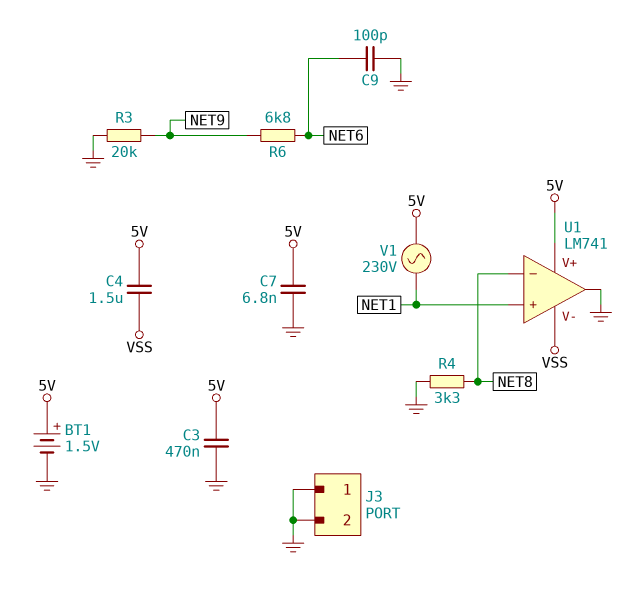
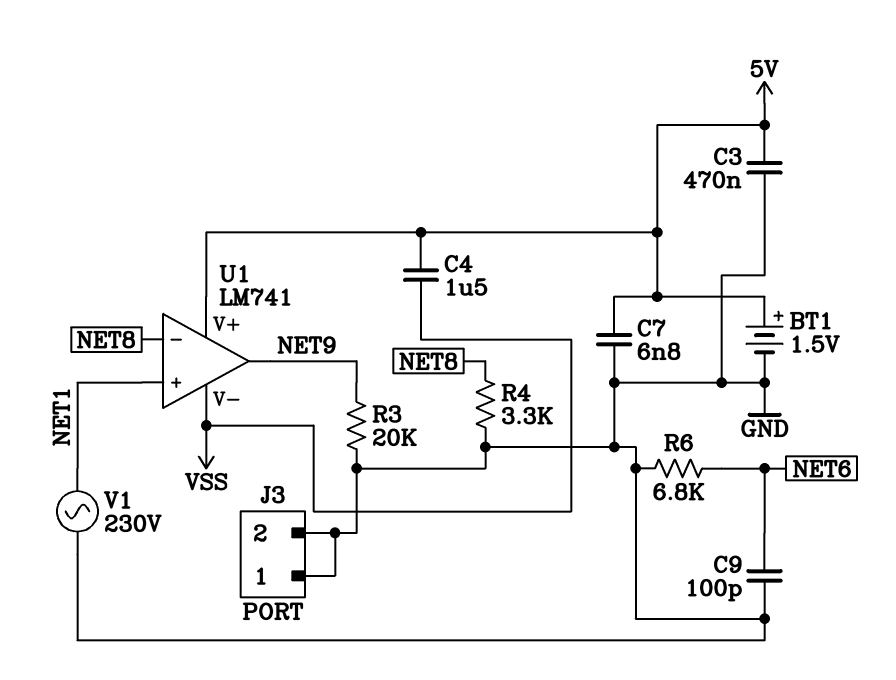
R6: 6.8k (NET6, NET9) -> 6.8k (GND, NET6)
U1 pin out: GND -> NET9
V1: AC 230V (5V, NET1) -> AC 230V (GND, NET1)

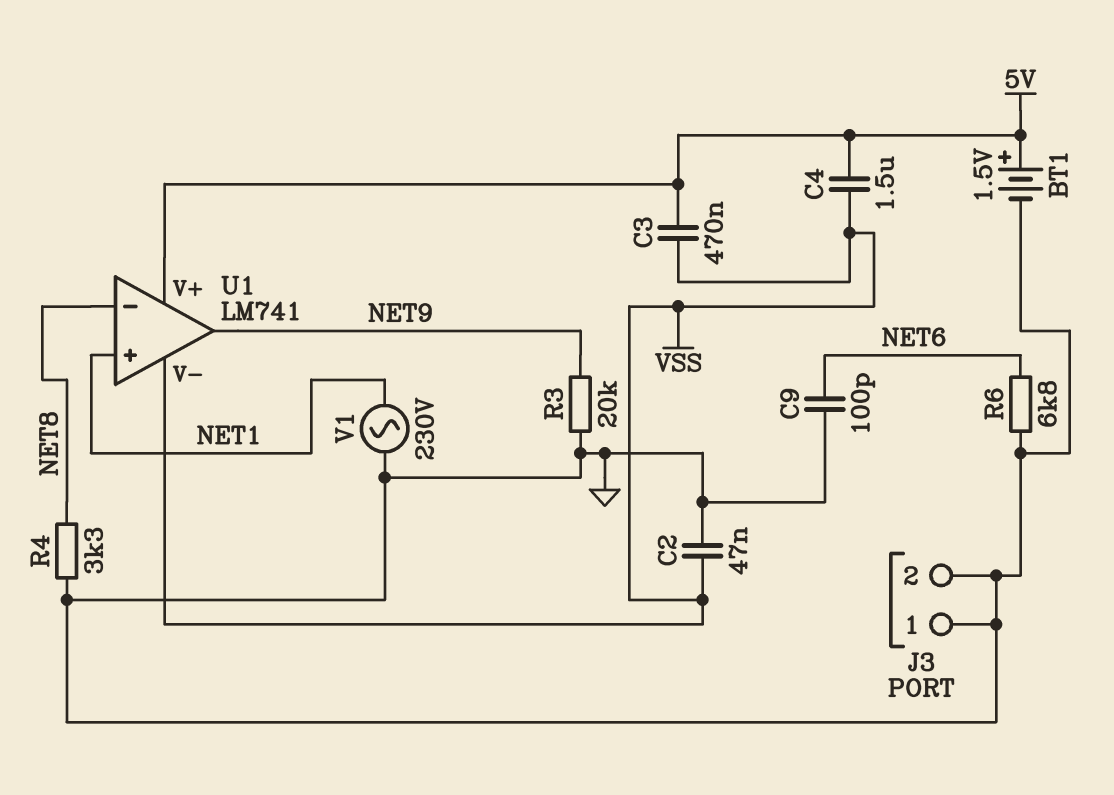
C2: none -> 47nF (GND, VSS)
C3: 470nF (5V, GND) -> 470nF (5V, VSS)
C7: 6.8nF (5V, GND) -> none

